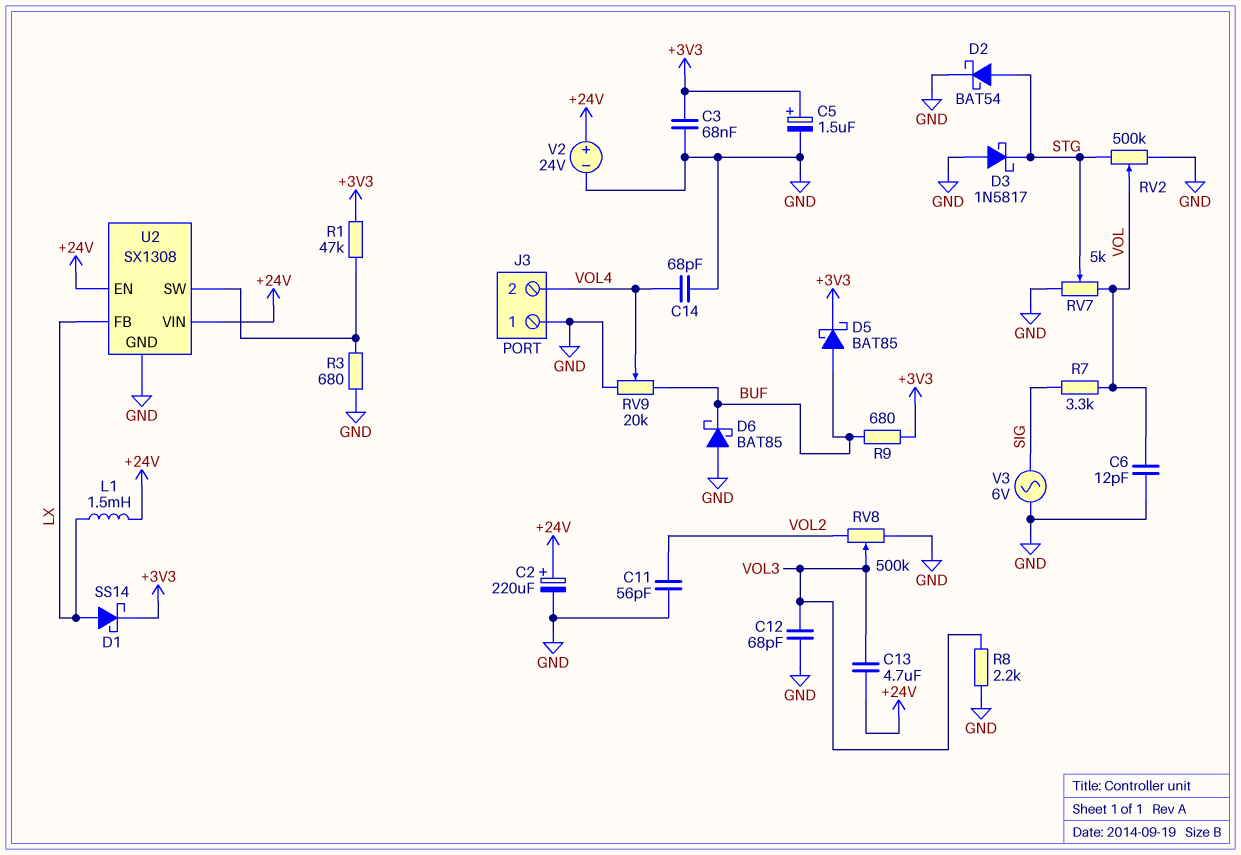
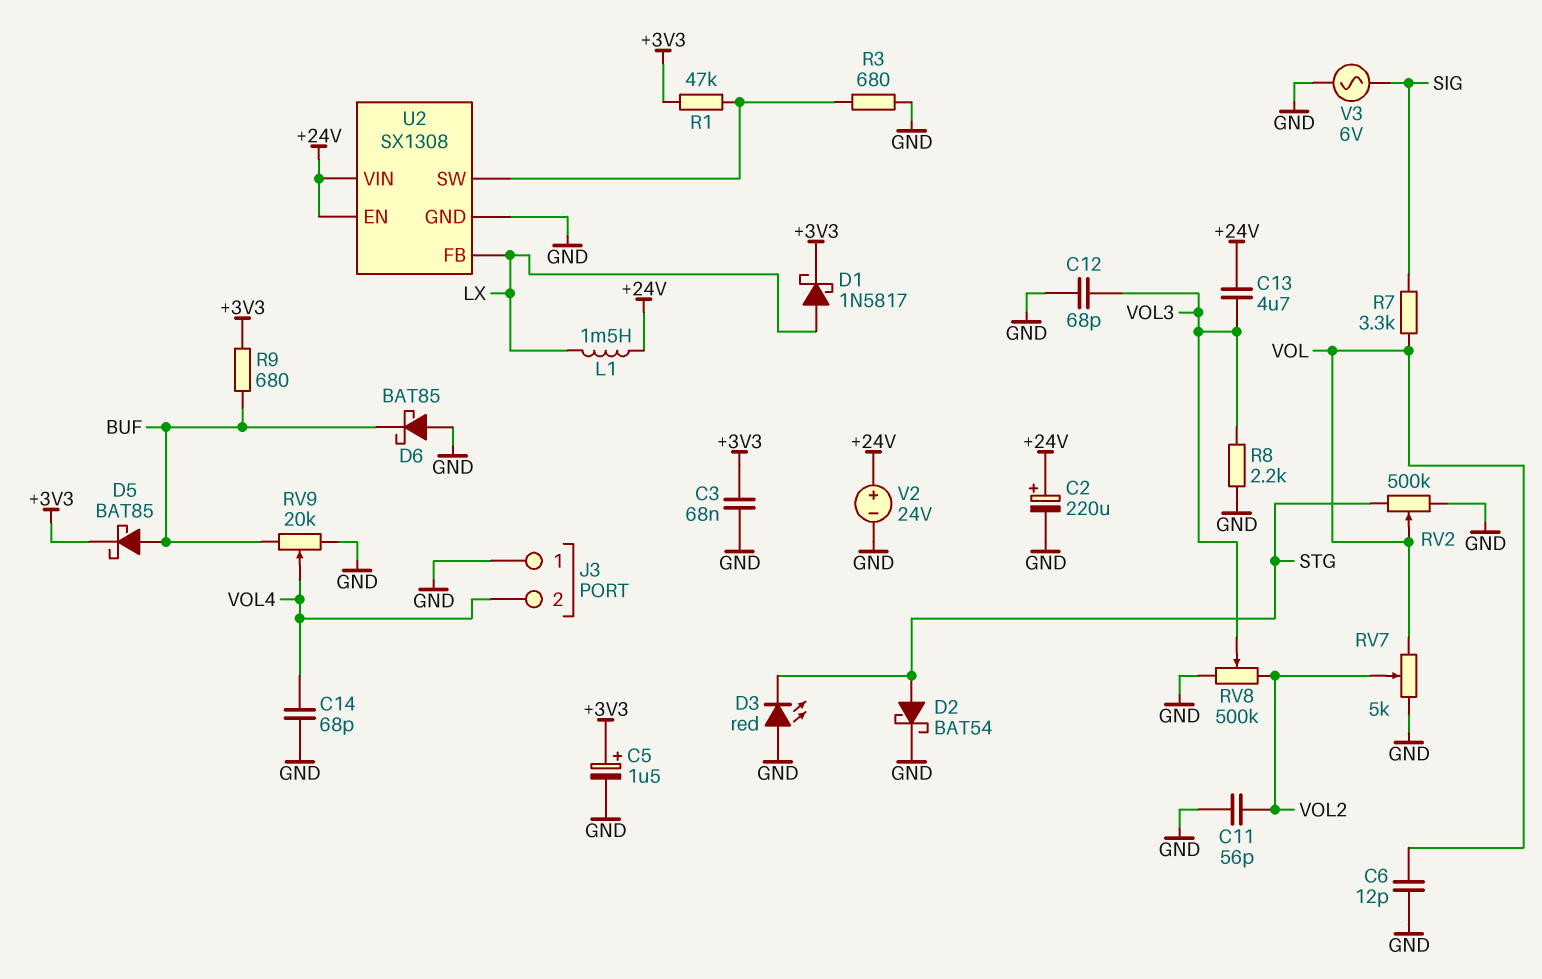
D1: schottky SS14 (A LX, K +3V3) -> schottky 1N5817 (A LX, K +3V3)
D3: schottky 1N5817 (A GND, K STG) -> LED red (A GND, K STG)
RV7: 5k (GND, VOL, wiper STG) -> 5k (GND, VOL, wiper VOL2)

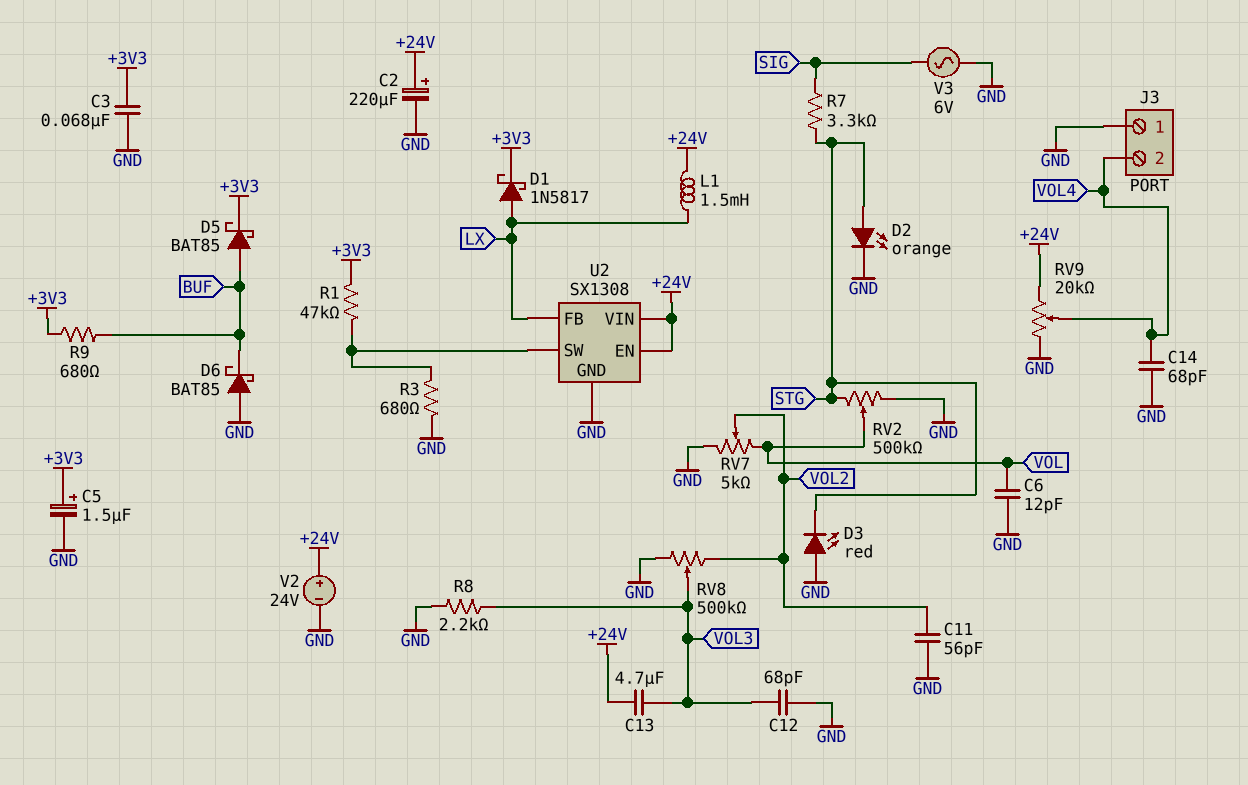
D2: schottky BAT54 (A STG, K GND) -> LED orange (A STG, K GND)
R7: 3.3k (SIG, VOL) -> 3.3k (SIG, STG)
RV9: 20k (BUF, GND, wiper VOL4) -> 20k (+24V, GND, wiper VOL4)

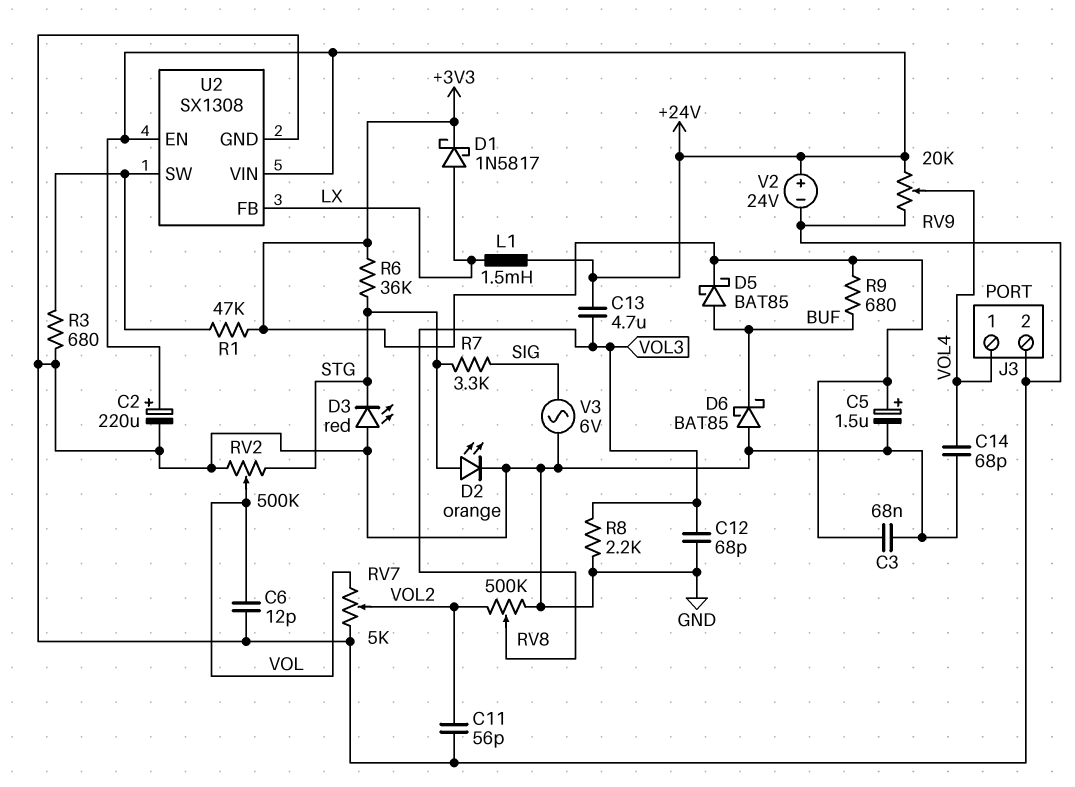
J3 pin 1: GND -> VOL4
J3 pin 2: VOL4 -> GND
R6: none -> 36k (+3V3, STG)

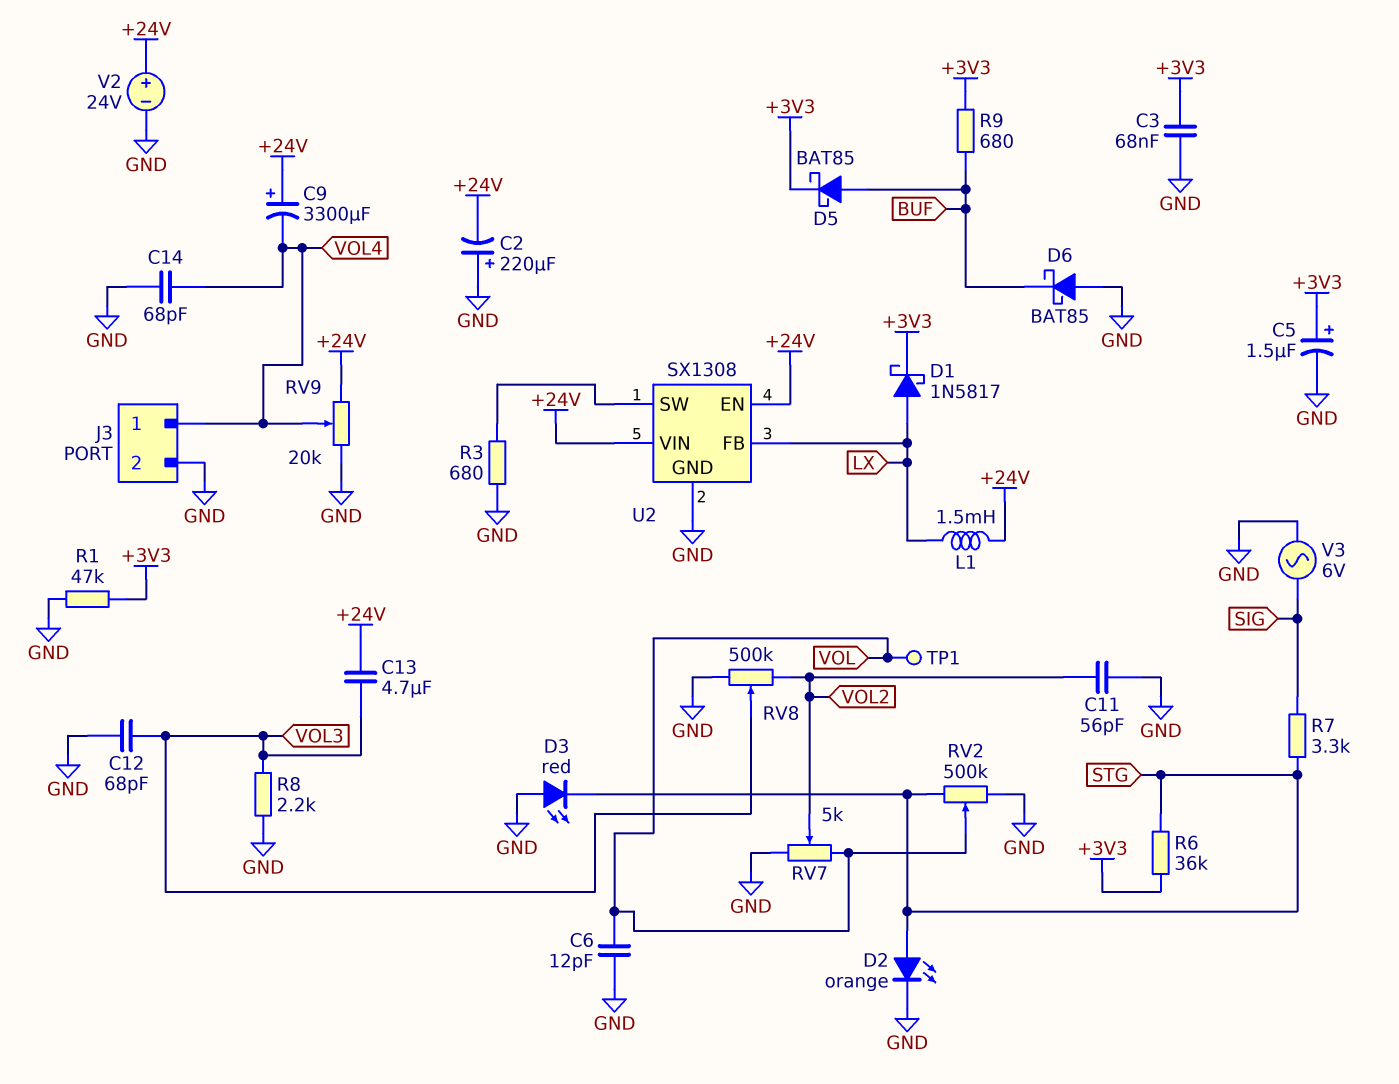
C2: 220uF (plus +24V, minus GND) -> 220uF (plus GND, minus +24V)
C9: none -> 3300uF (plus +24V, minus VOL4)
R1: 47k (+3V3, U2/SW) -> 47k (+3V3, GND)
TP1: none -> test point (VOL)

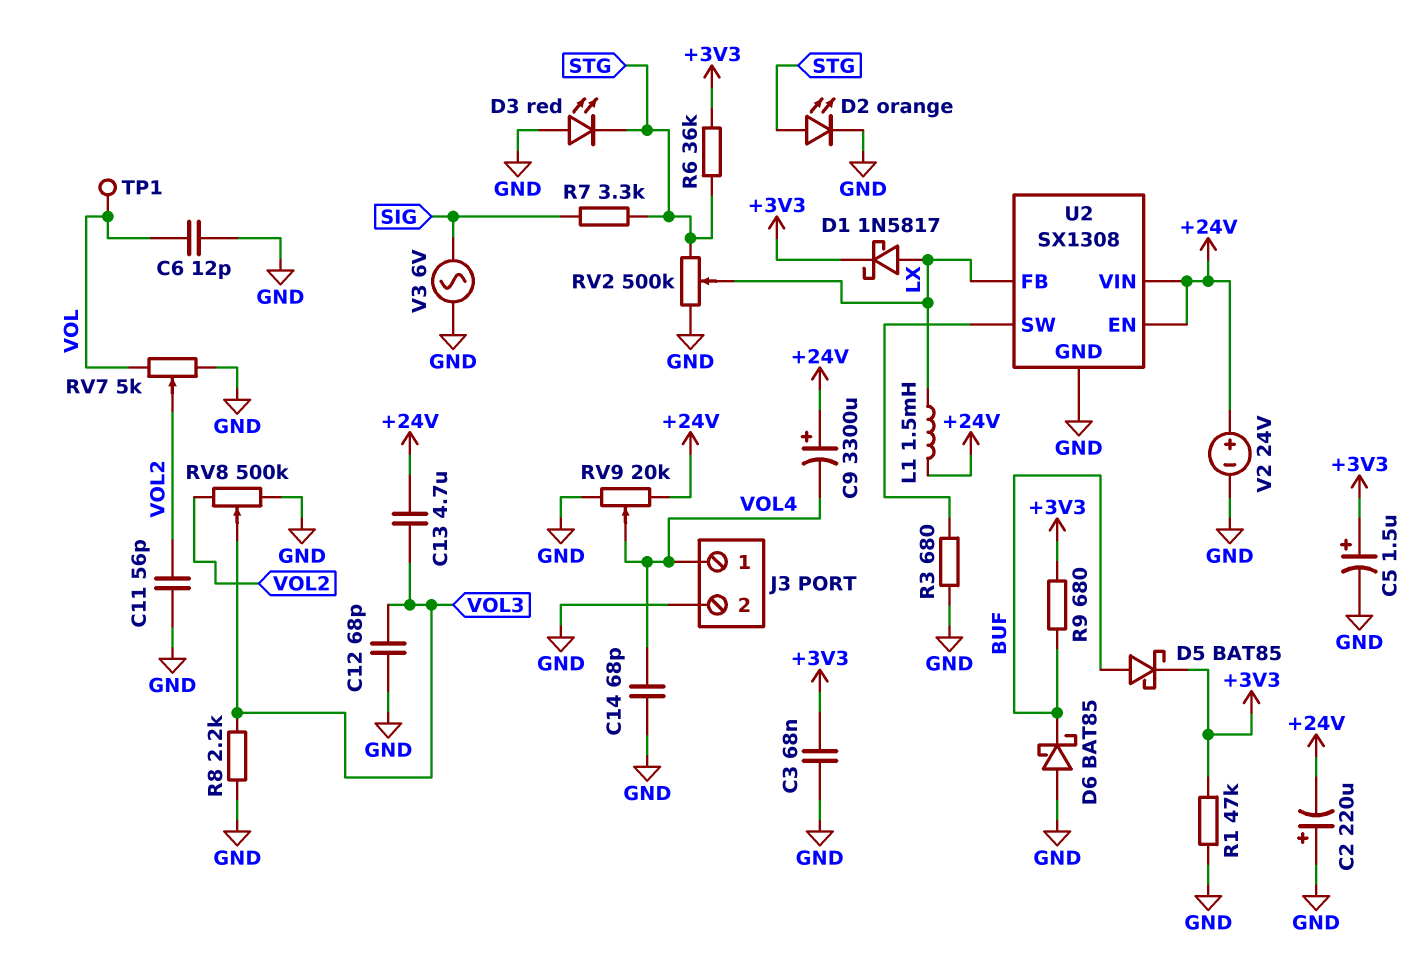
RV2: 500k (GND, STG, wiper VOL) -> 500k (GND, STG, wiper LX)

